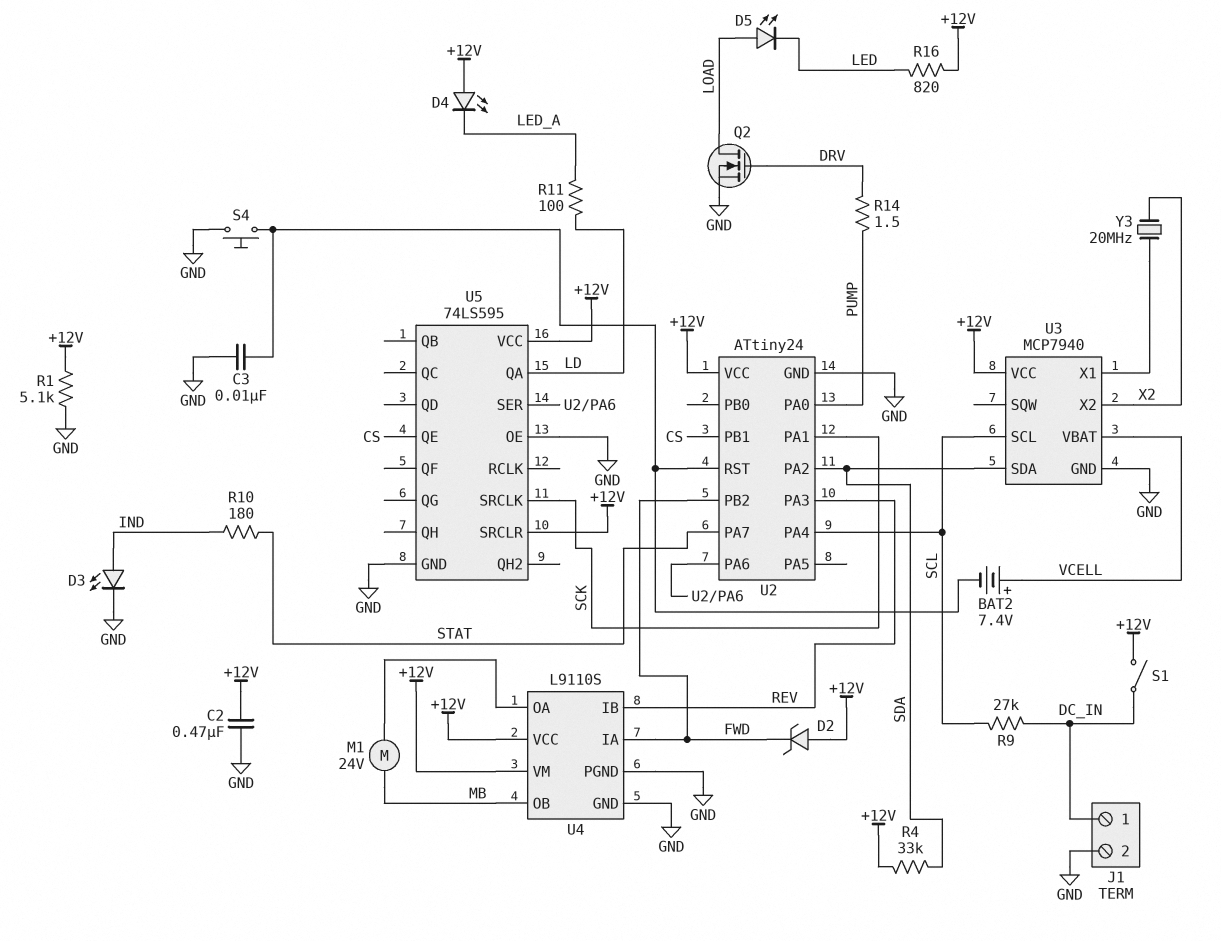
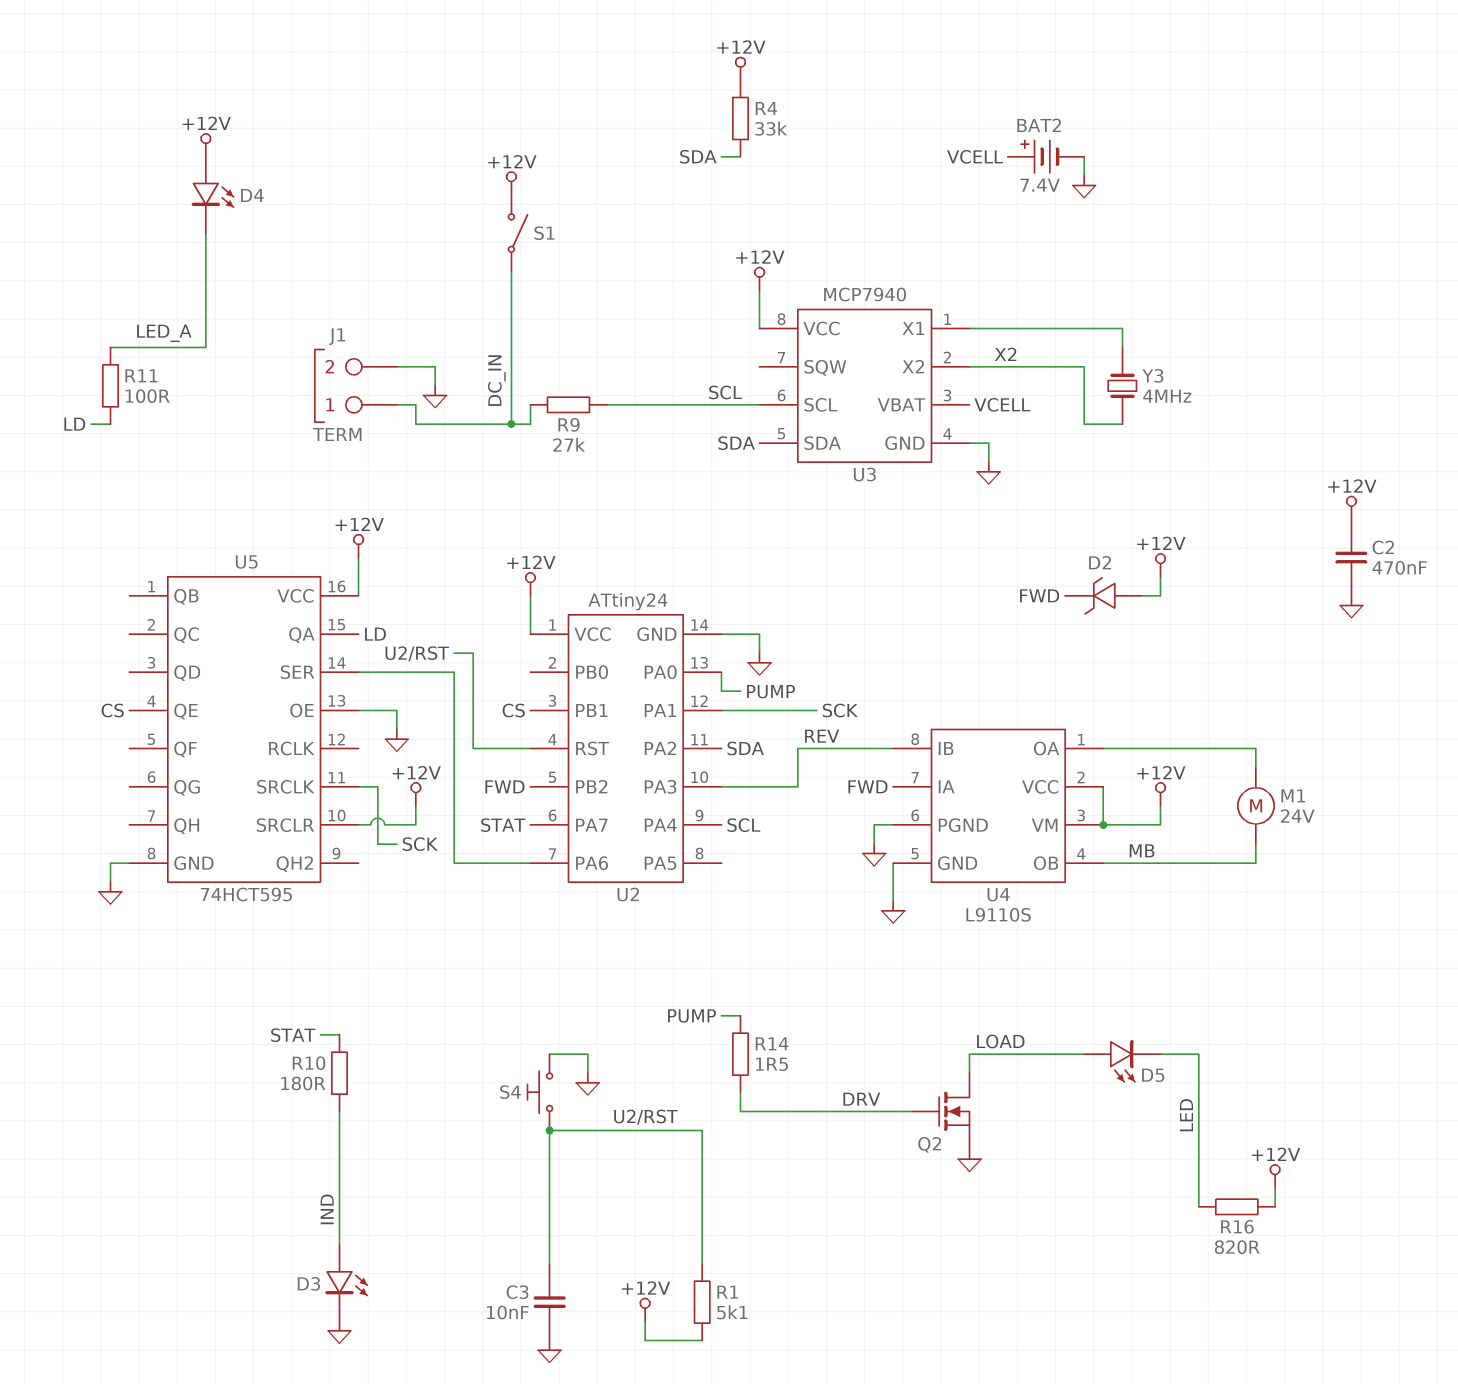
BAT2: 7.4V (plus VCELL, minus U2/RST) -> 7.4V (plus VCELL, minus GND)
R1: 5.1k (+12V, GND) -> 5.1k (+12V, U2/RST)
U5: 74LS595 -> 74HCT595
Y3: 20MHz (U3/X1, X2) -> 4MHz (U3/X1, X2)

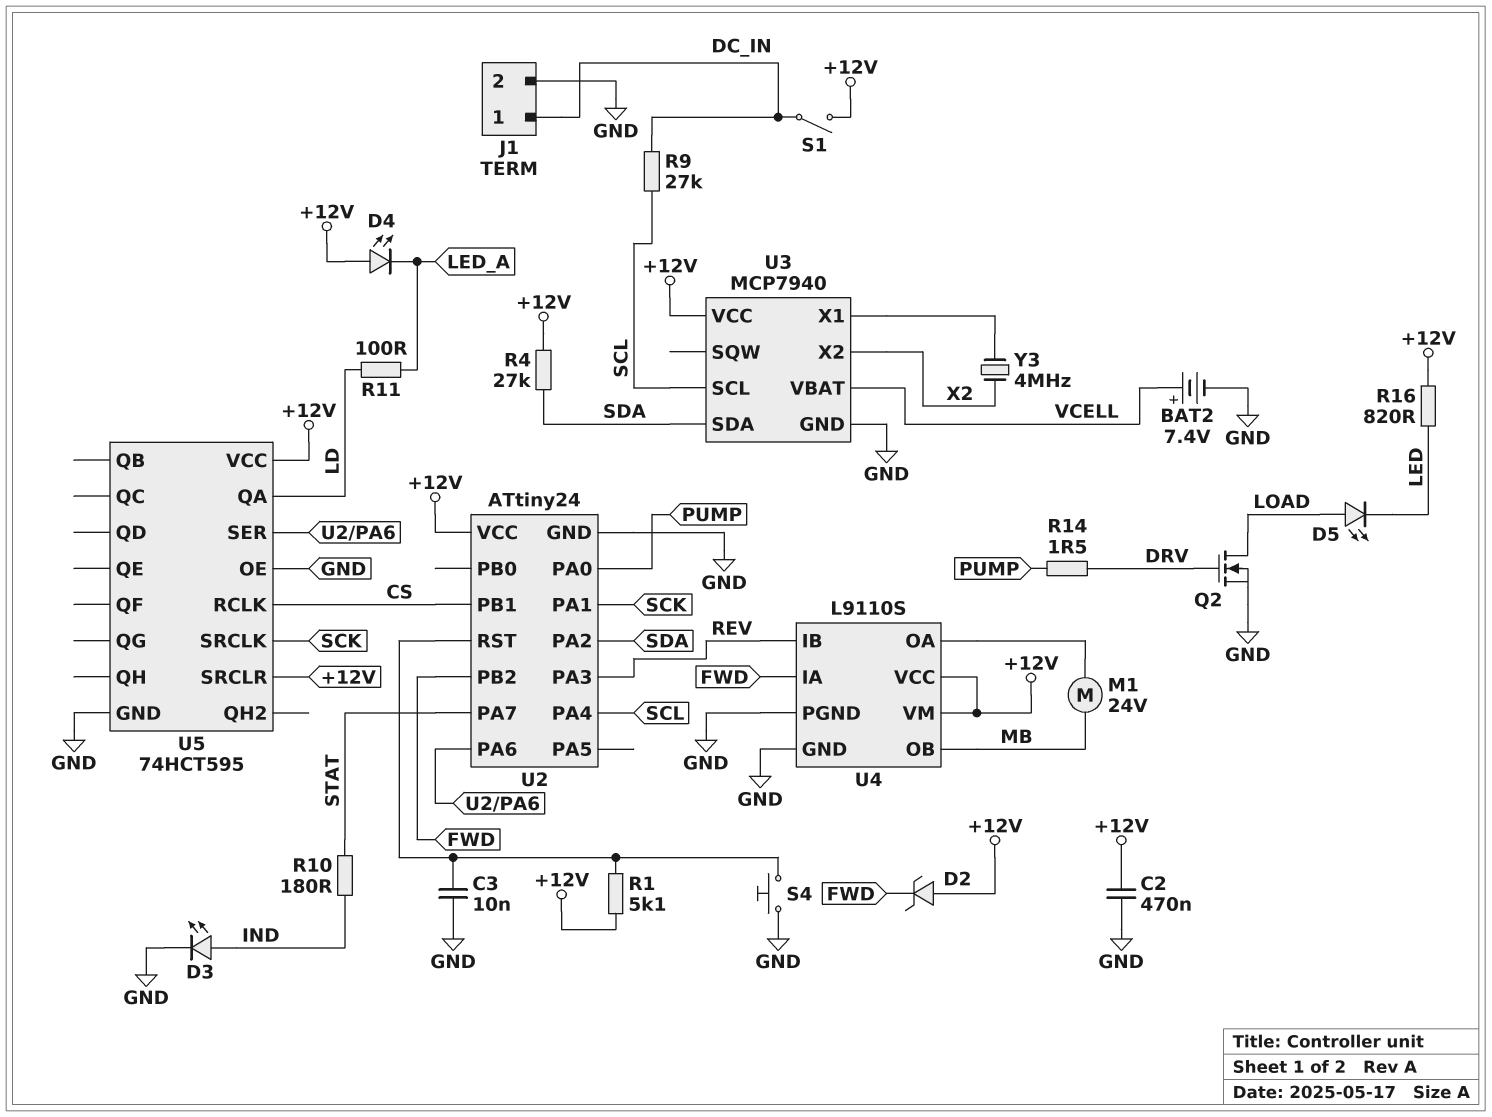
R4: 33k (+12V, SDA) -> 27k (+12V, SDA)
U5 pin QE: CS -> none
U5 pin RCLK: none -> CS

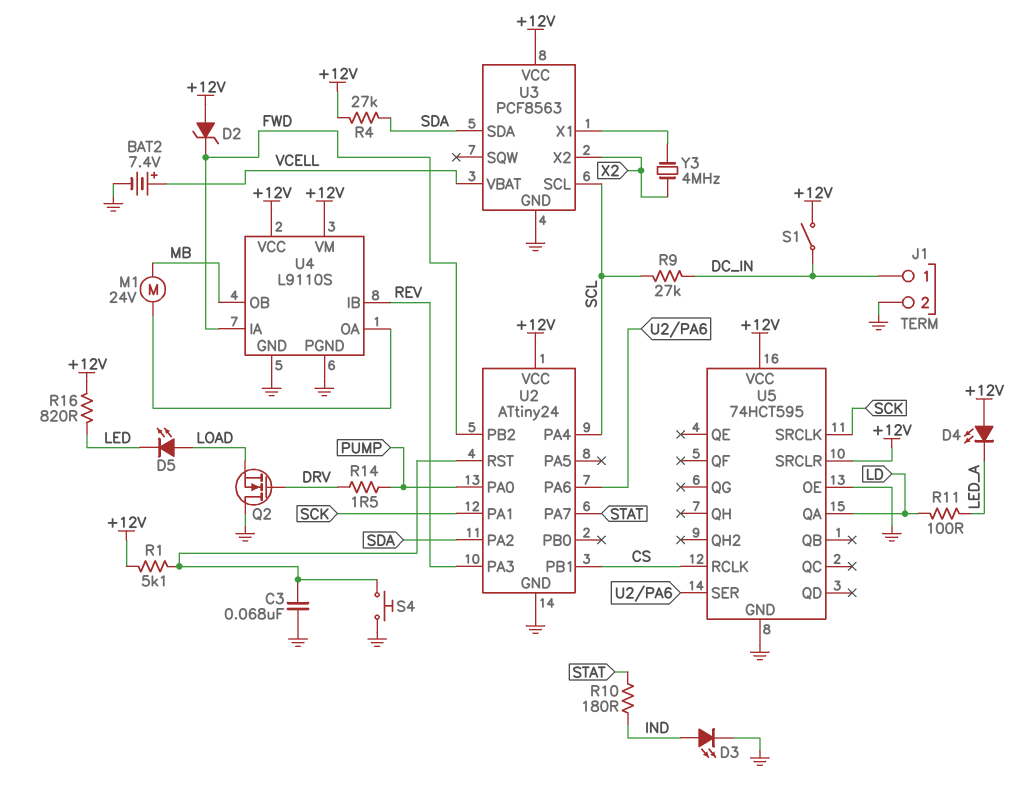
C2: 470nF (+12V, GND) -> none
C3: 10nF (GND, U2/RST) -> 68nF (GND, U2/RST)
Q2: NMOS (G DRV, D LOAD, S GND) -> NMOS (G DRV, D GND, S LOAD)
U3: MCP7940 -> PCF8563

